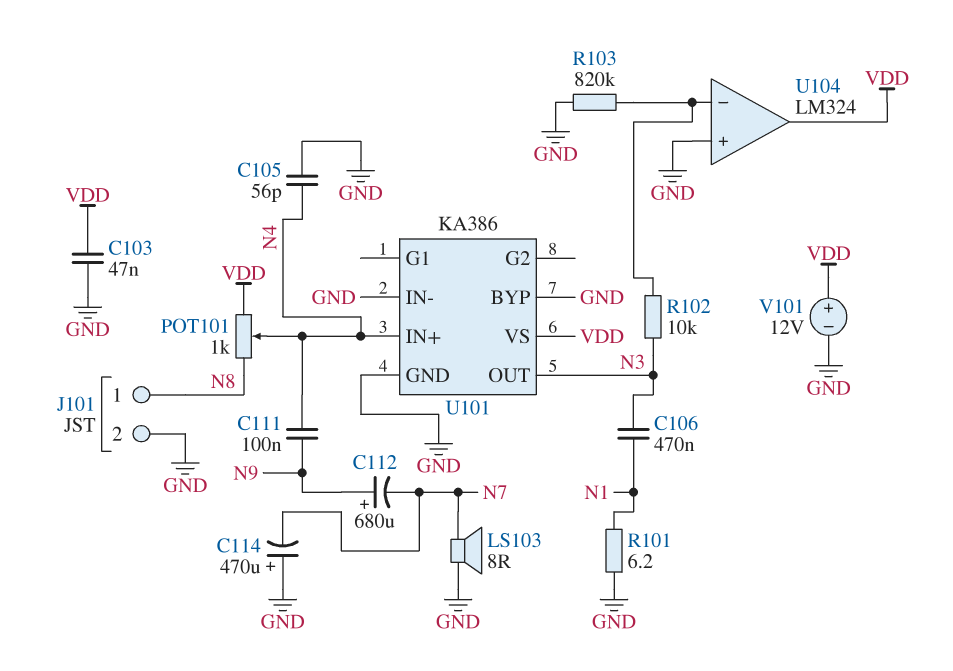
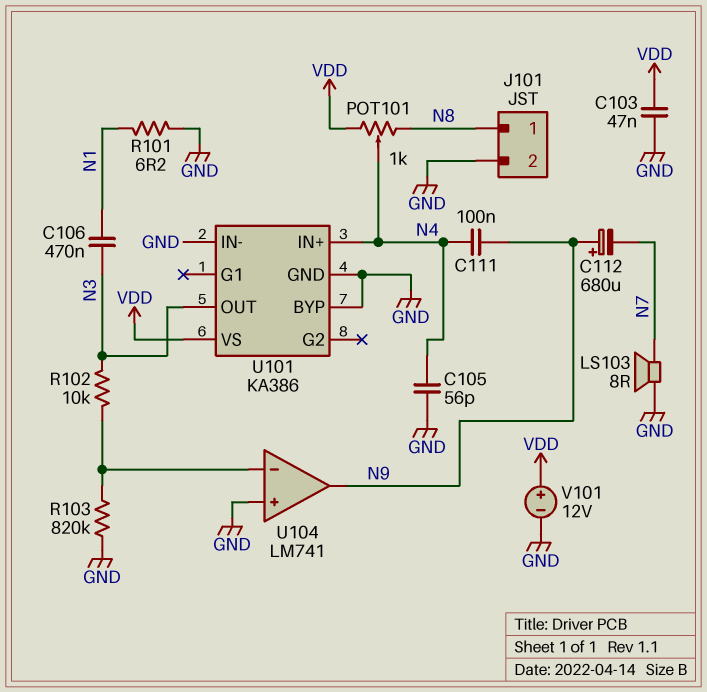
C114: 470uF (plus GND, minus N7) -> none
U104: LM324 -> LM741
U104 pin out: VDD -> N9

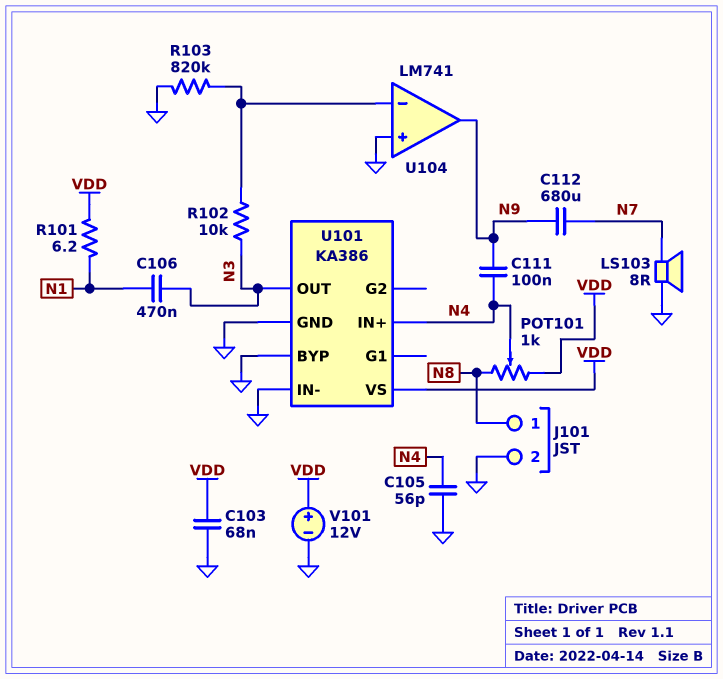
C103: 47nF (GND, VDD) -> 68nF (GND, VDD)
C112: 680uF (plus N9, minus N7) -> 680uF (N7, N9)
R101: 6.2 (GND, N1) -> 6.2 (N1, VDD)

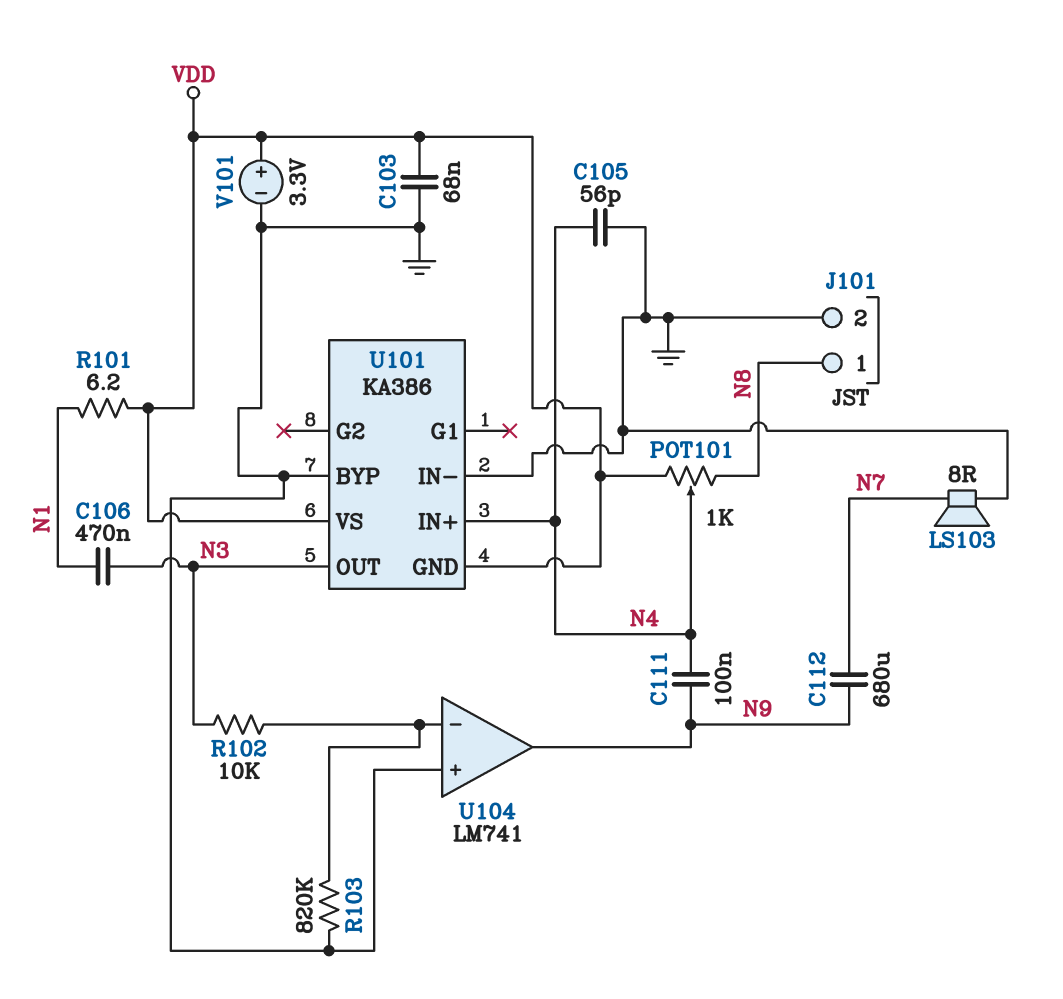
U101 pin GND: GND -> VDD
V101: 12V (plus VDD, minus GND) -> 3.3V (plus VDD, minus GND)

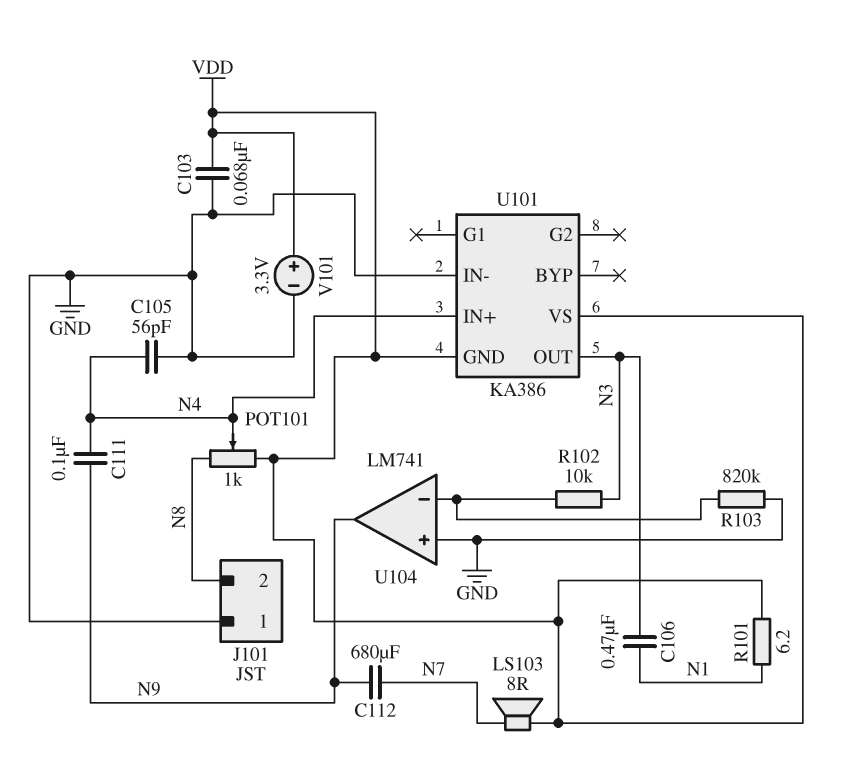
J101 pin 1: N8 -> GND
J101 pin 2: GND -> N8
LS103: speaker 8R (GND, N7) -> speaker 8R (N7, VDD)
U101 pin BYP: GND -> none

